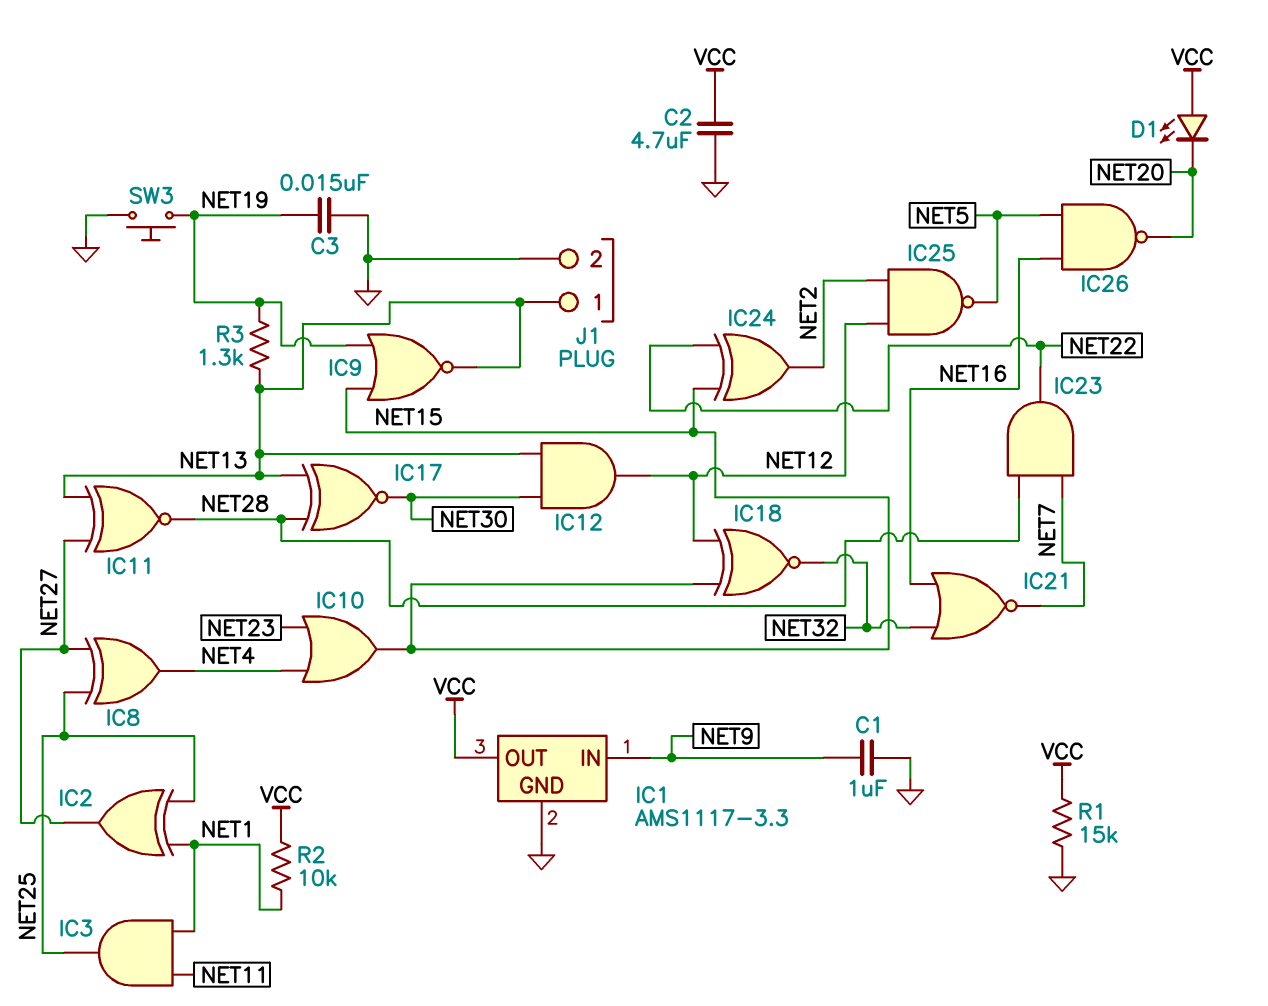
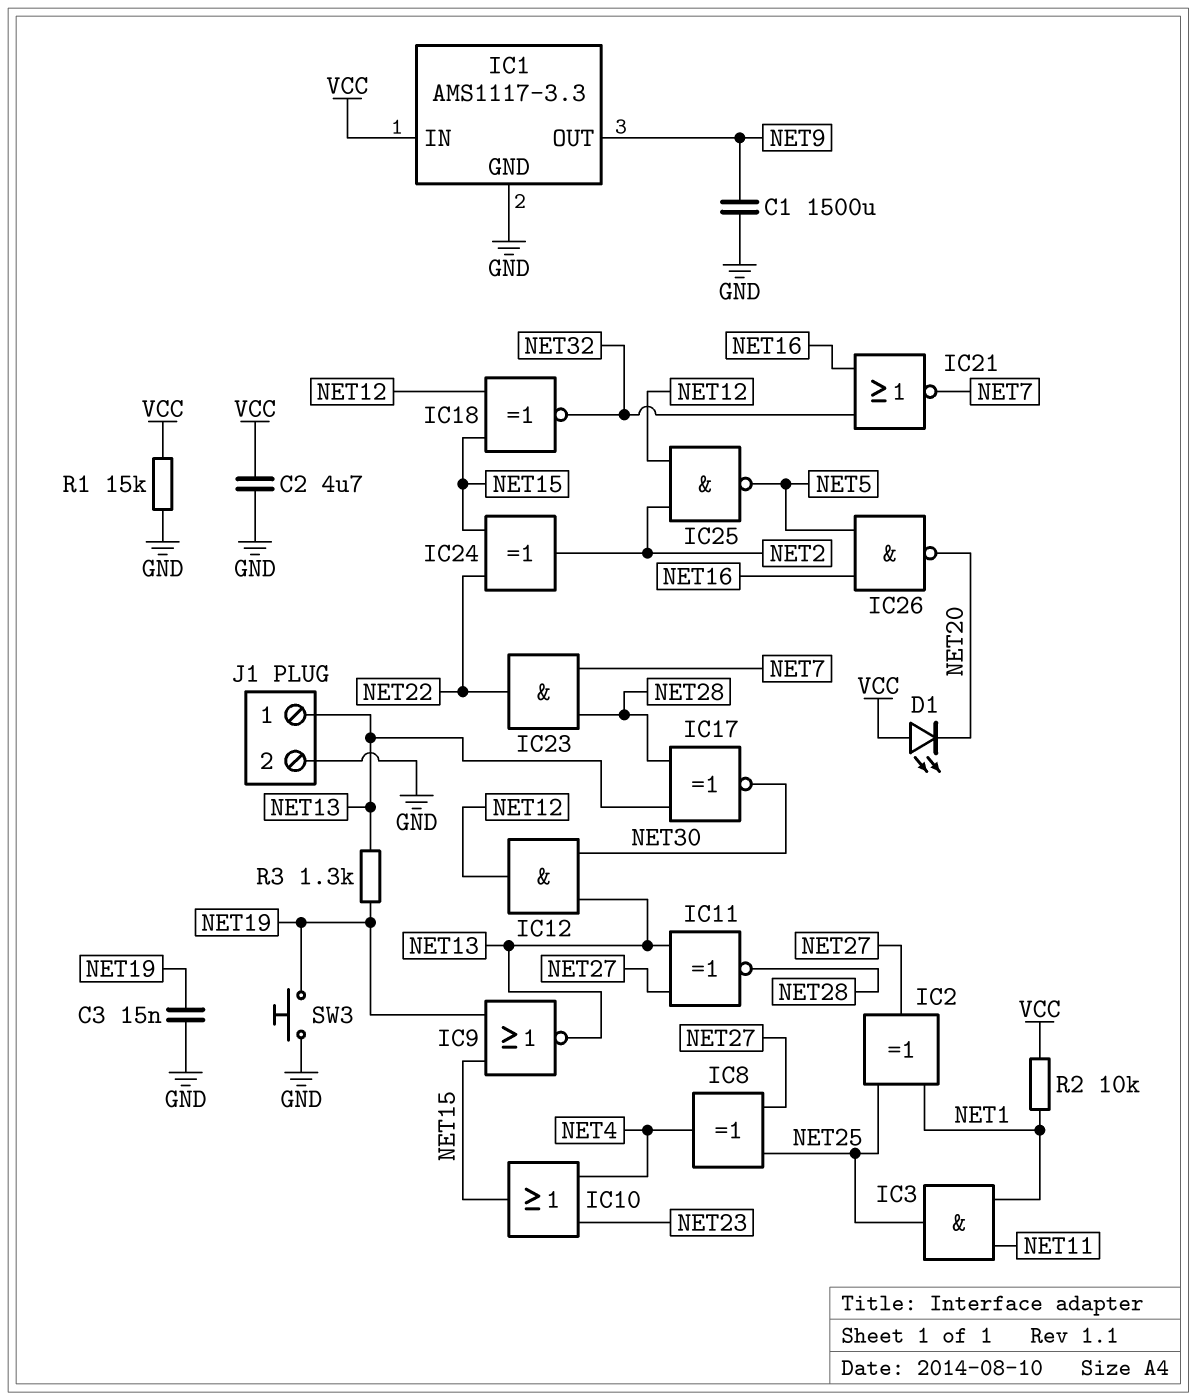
C1: 1uF (GND, NET9) -> 1500uF (GND, NET9)
IC1 pin IN: NET9 -> VCC
IC1 pin OUT: VCC -> NET9

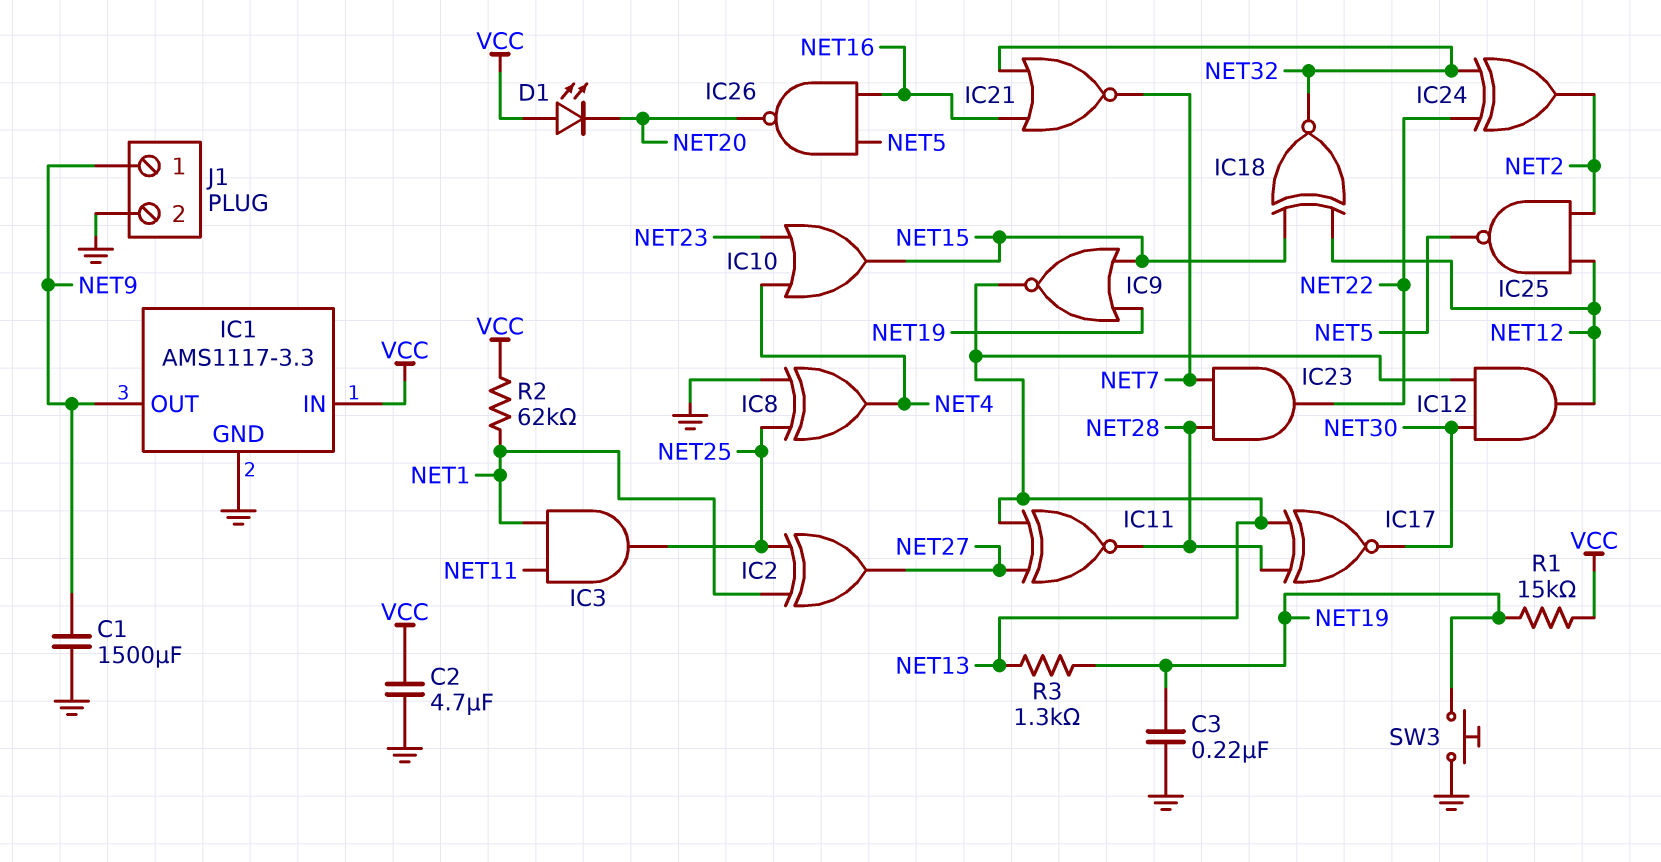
C3: 15nF (GND, NET19) -> 220nF (GND, NET19)
IC8: XOR (in NET25, in NET27, out NET4) -> XOR (in GND, in NET25, out NET4)
IC24: XOR (in NET15, in NET22, out NET2) -> XOR (in NET22, in NET32, out NET2)
J1 pin 1: NET13 -> NET9
R1: 15k (GND, VCC) -> 15k (NET19, VCC)
R2: 10k (NET1, VCC) -> 62k (NET1, VCC)

